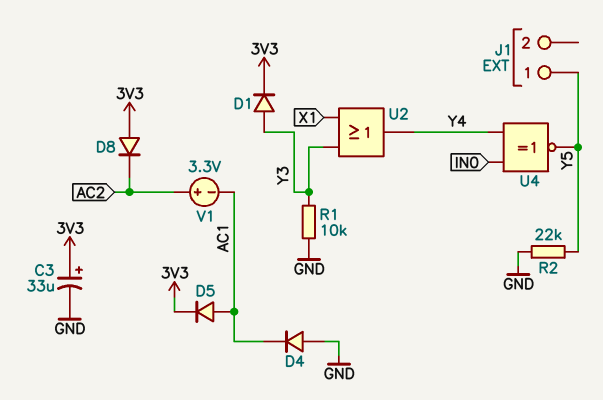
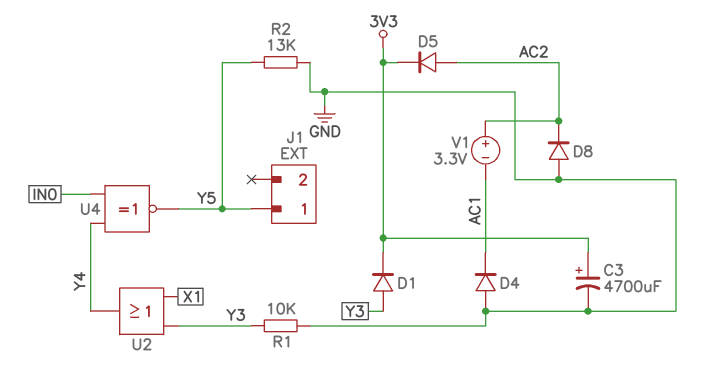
C3: 33uF (plus 3V3, minus GND) -> 4700uF (plus 3V3, minus GND)
D5: diode (A AC1, K 3V3) -> diode (A AC2, K 3V3)
D8: diode (A 3V3, K AC2) -> diode (A GND, K AC2)
R2: 22k (GND, Y5) -> 13k (GND, Y5)

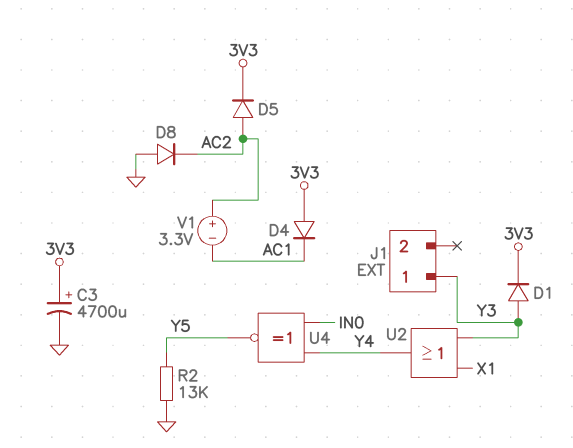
D4: diode (A GND, K AC1) -> diode (A 3V3, K AC1)
J1 pin 1: Y5 -> Y3
R1: 10k (GND, Y3) -> none

